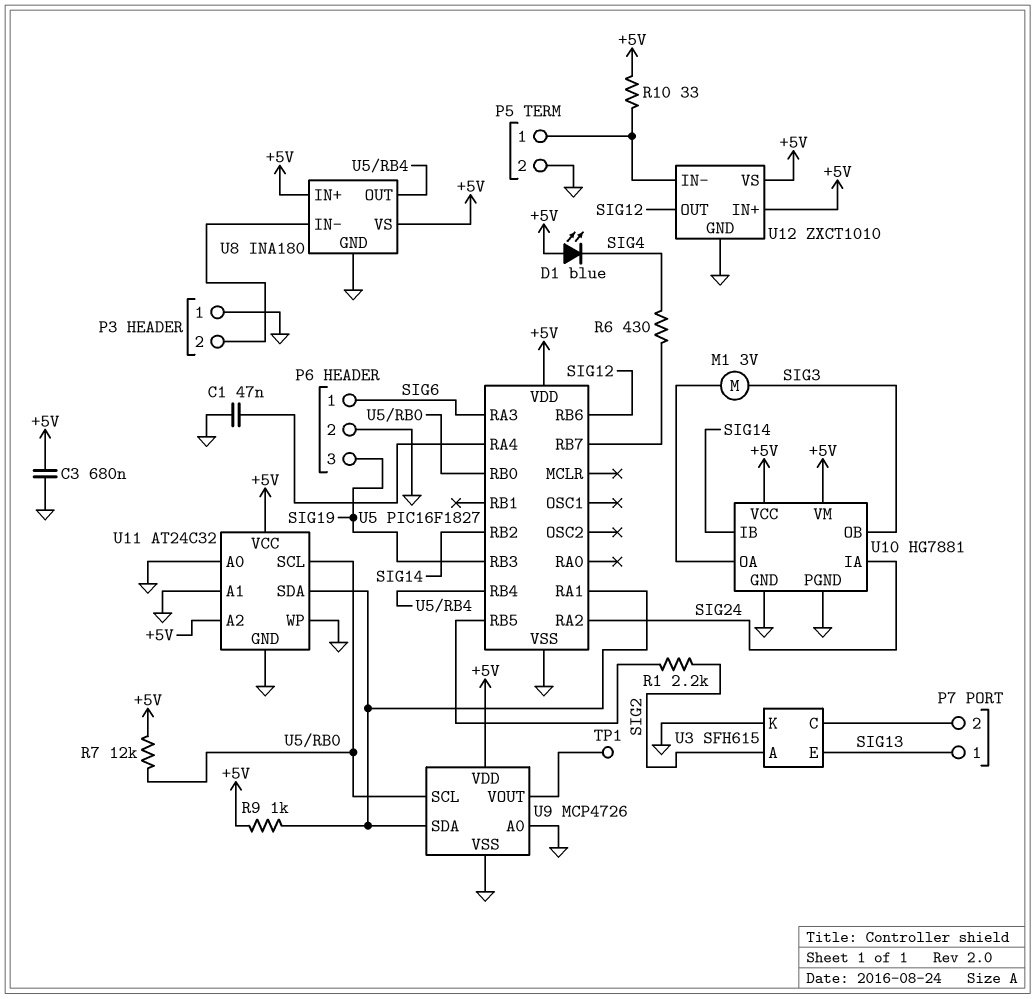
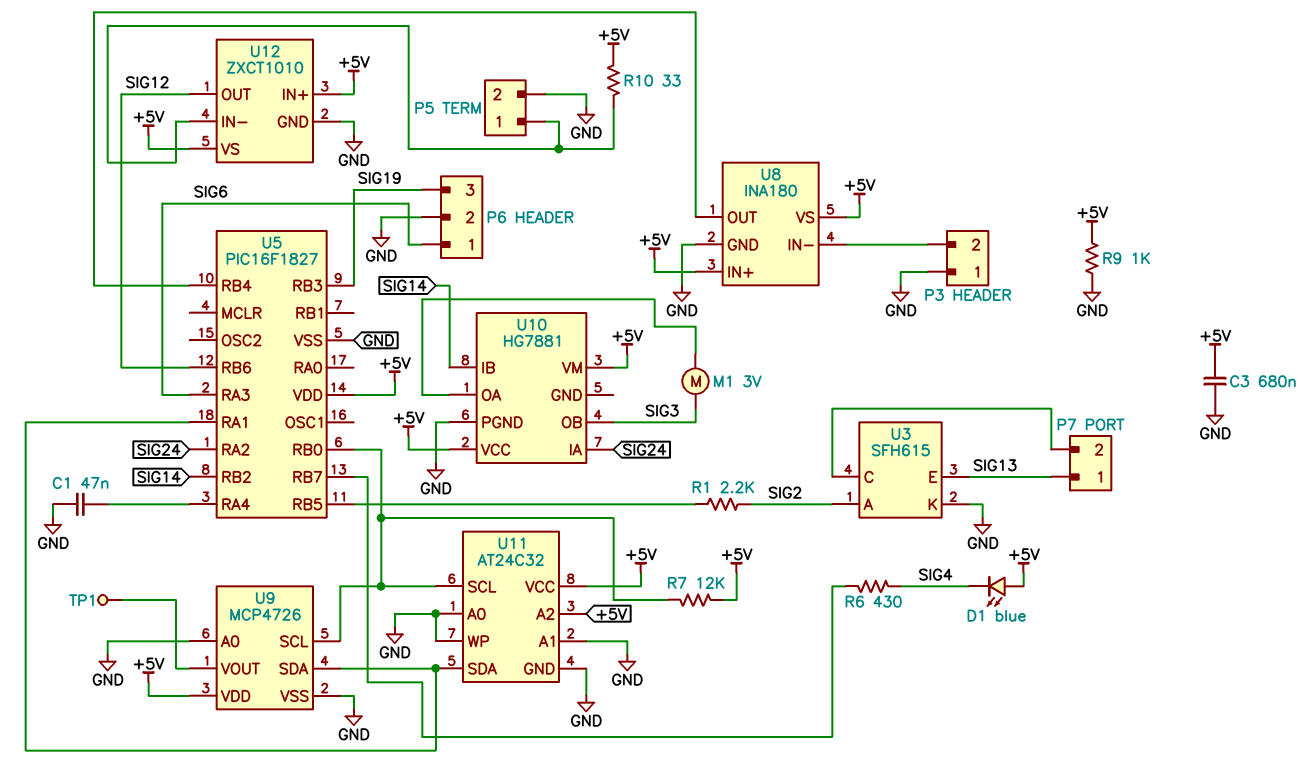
R9: 1k (+5V, U5/RA1) -> 1k (+5V, GND)
U10 pin GND: GND -> none

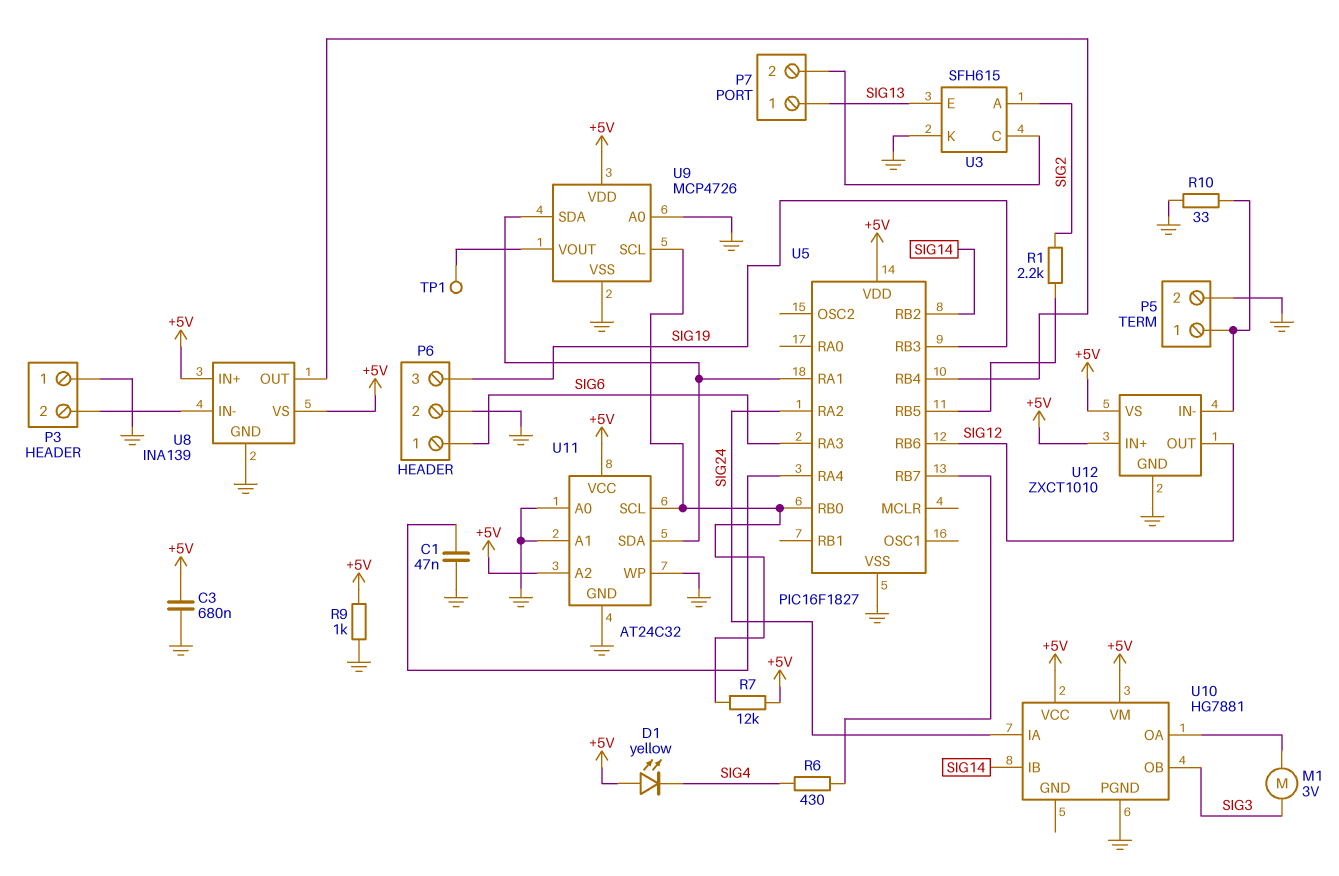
D1: LED blue (A +5V, K SIG4) -> LED yellow (A +5V, K SIG4)
R10: 33 (+5V, P5/1) -> 33 (GND, P5/1)
U8: INA180 -> INA139

